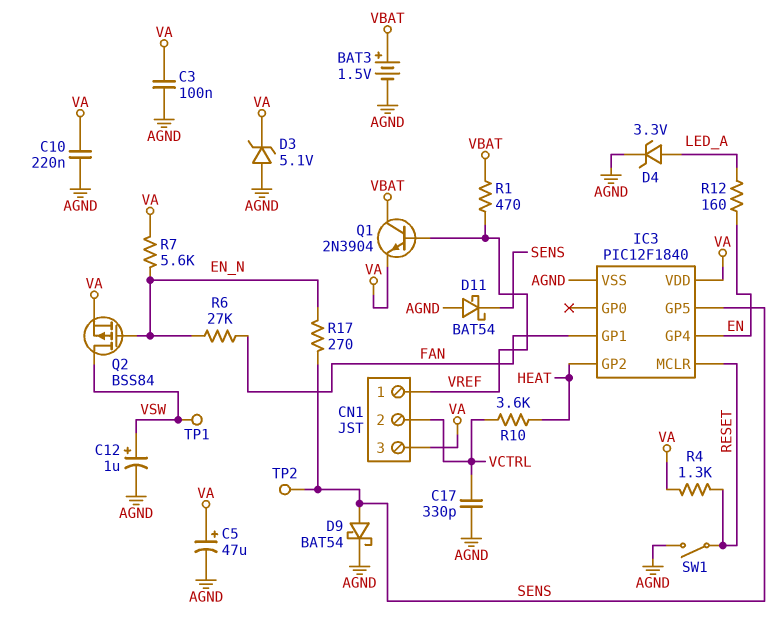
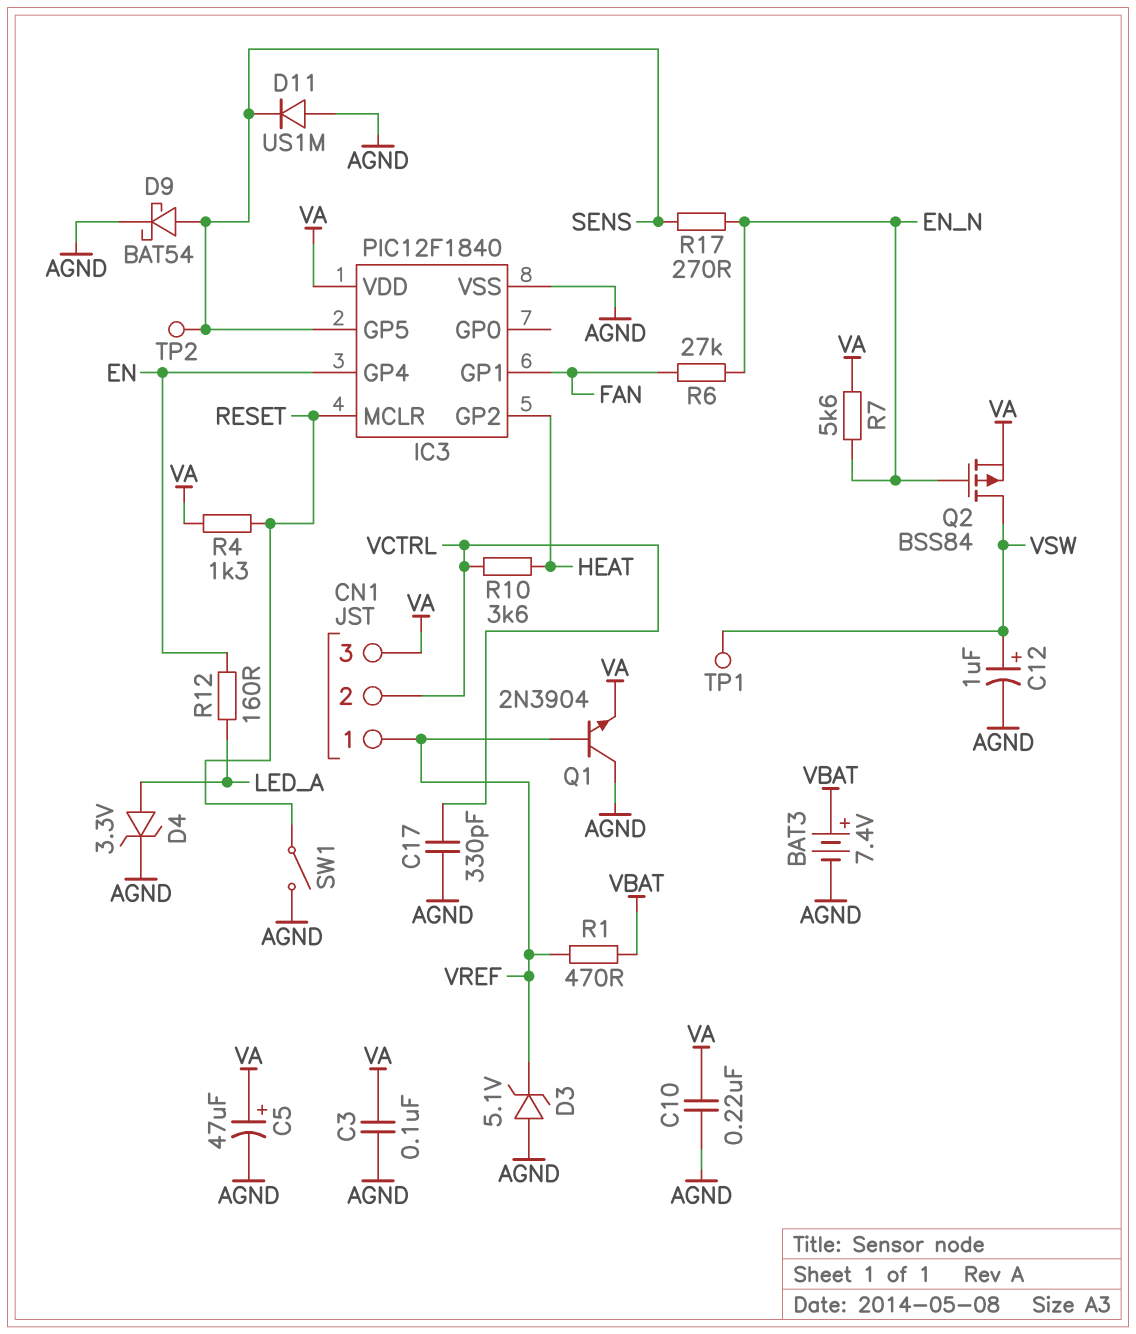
BAT3: 1.5V (plus VBAT, minus AGND) -> 7.4V (plus VBAT, minus AGND)
D3: zener 5.1V (A AGND, K VA) -> zener 5.1V (A AGND, K VREF)
D11: schottky BAT54 (A AGND, K SENS) -> diode US1M (A AGND, K SENS)
Q1: NPN 2N3904 (B VREF, C VBAT, E VA) -> NPN 2N3904 (B VREF, C AGND, E VA)

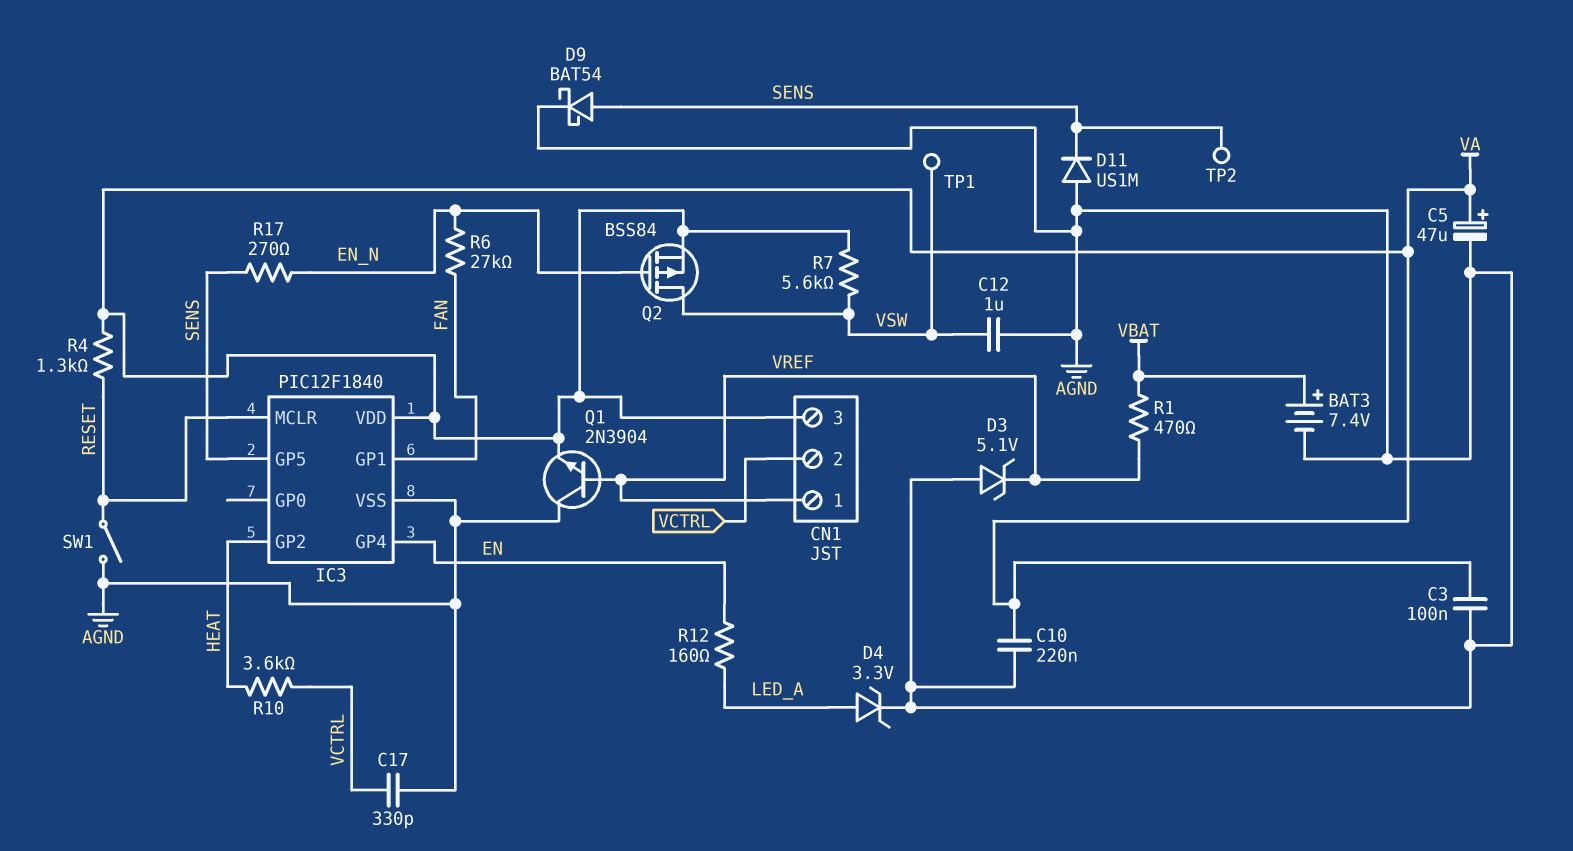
C12: 1uF (plus VSW, minus AGND) -> 1uF (AGND, VSW)
R7: 5.6k (EN_N, VA) -> 5.6k (VA, VSW)

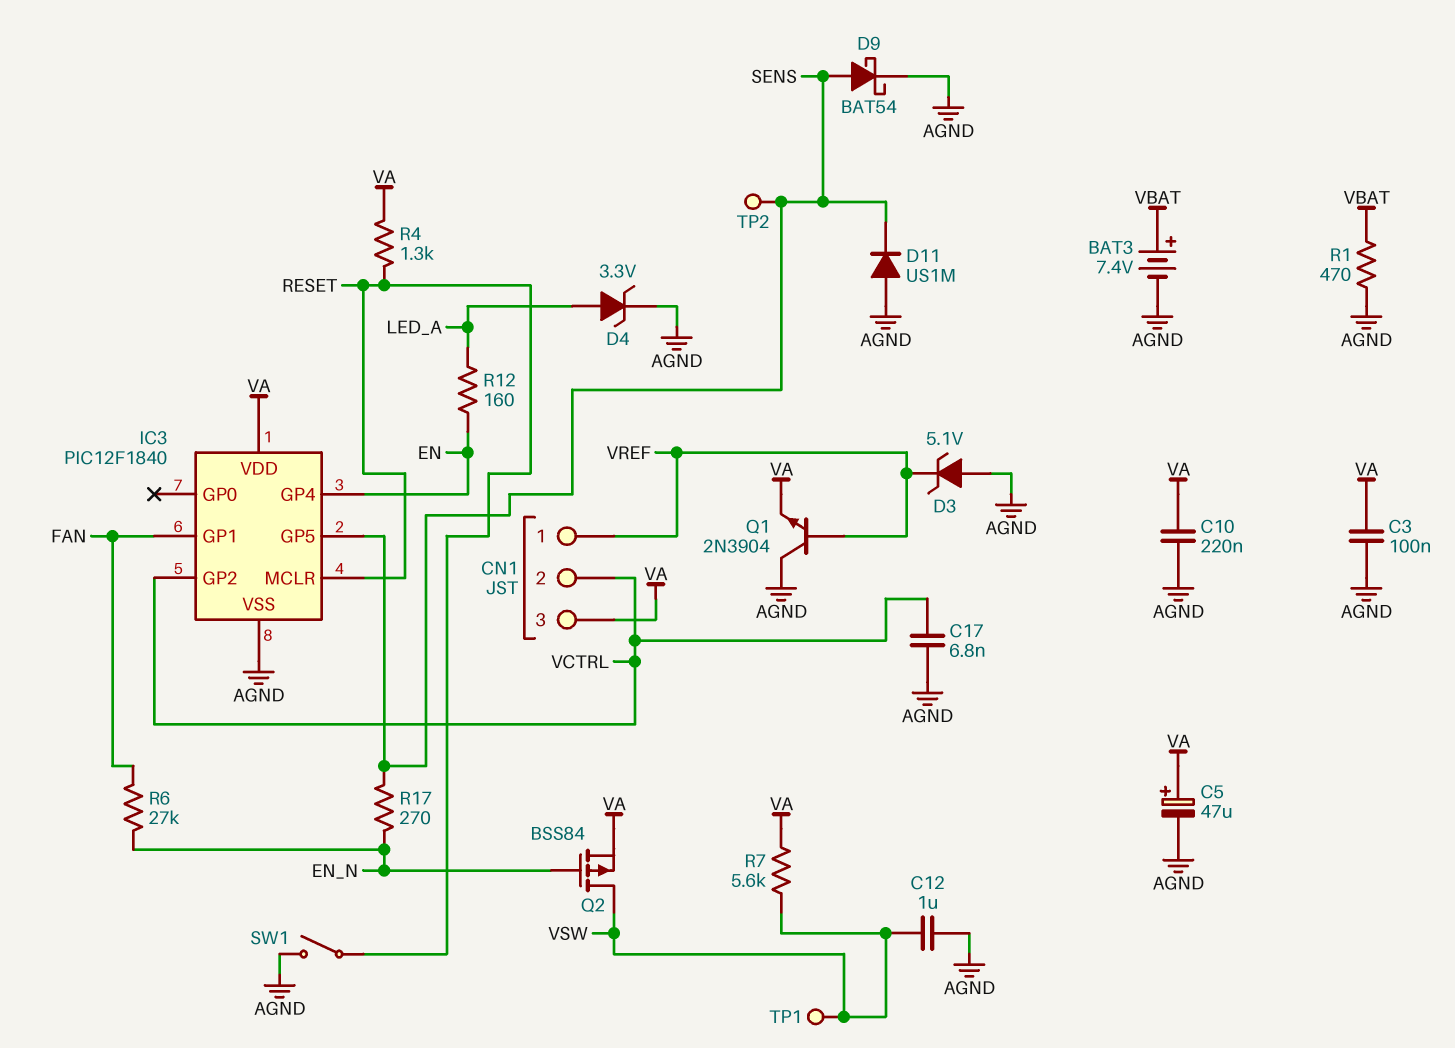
C17: 330pF (AGND, VCTRL) -> 6.8nF (AGND, VCTRL)
IC3 pin GP2: HEAT -> VCTRL
R1: 470 (VBAT, VREF) -> 470 (AGND, VBAT)
R10: 3.6k (HEAT, VCTRL) -> none

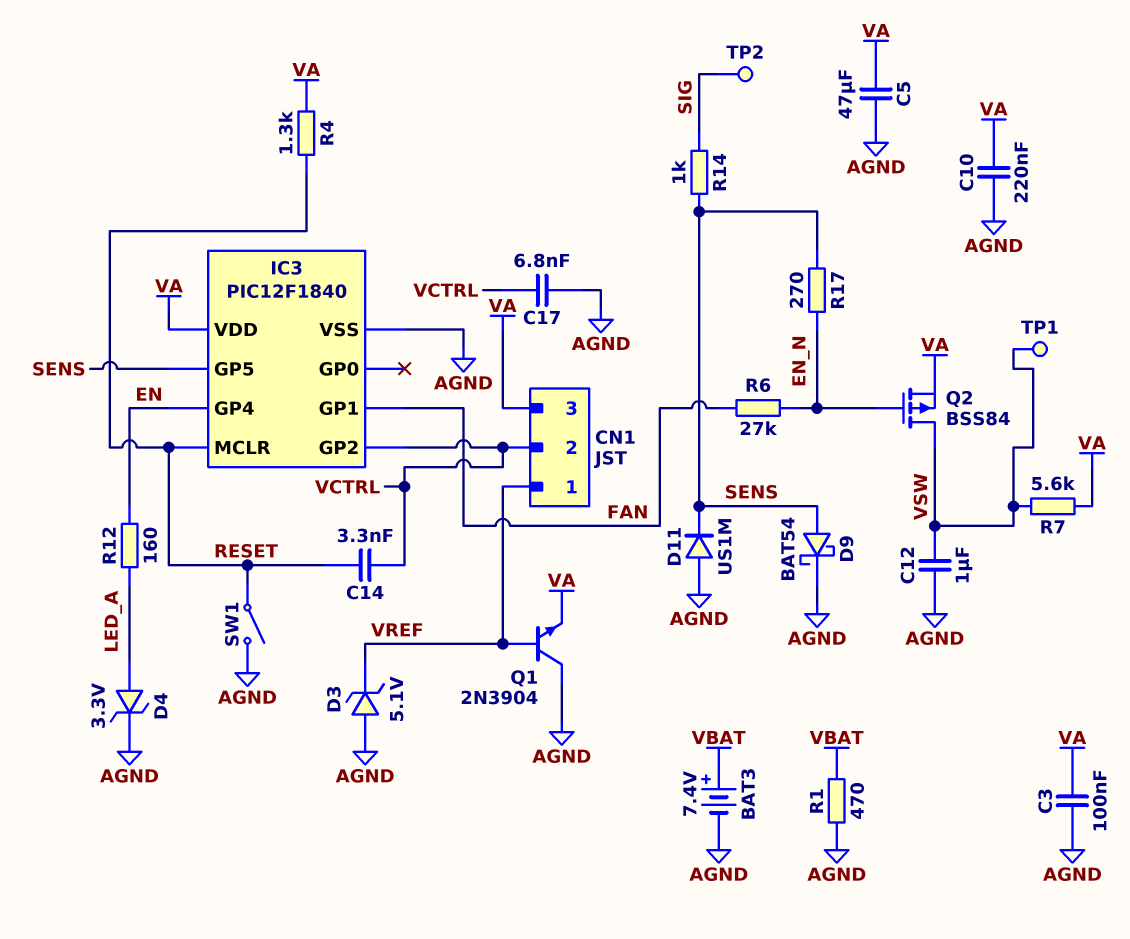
C5: 47uF (plus VA, minus AGND) -> 47uF (AGND, VA)
C14: none -> 3.3nF (RESET, VCTRL)
R14: none -> 1k (SENS, SIG)
TP2: test point (SENS) -> test point (SIG)

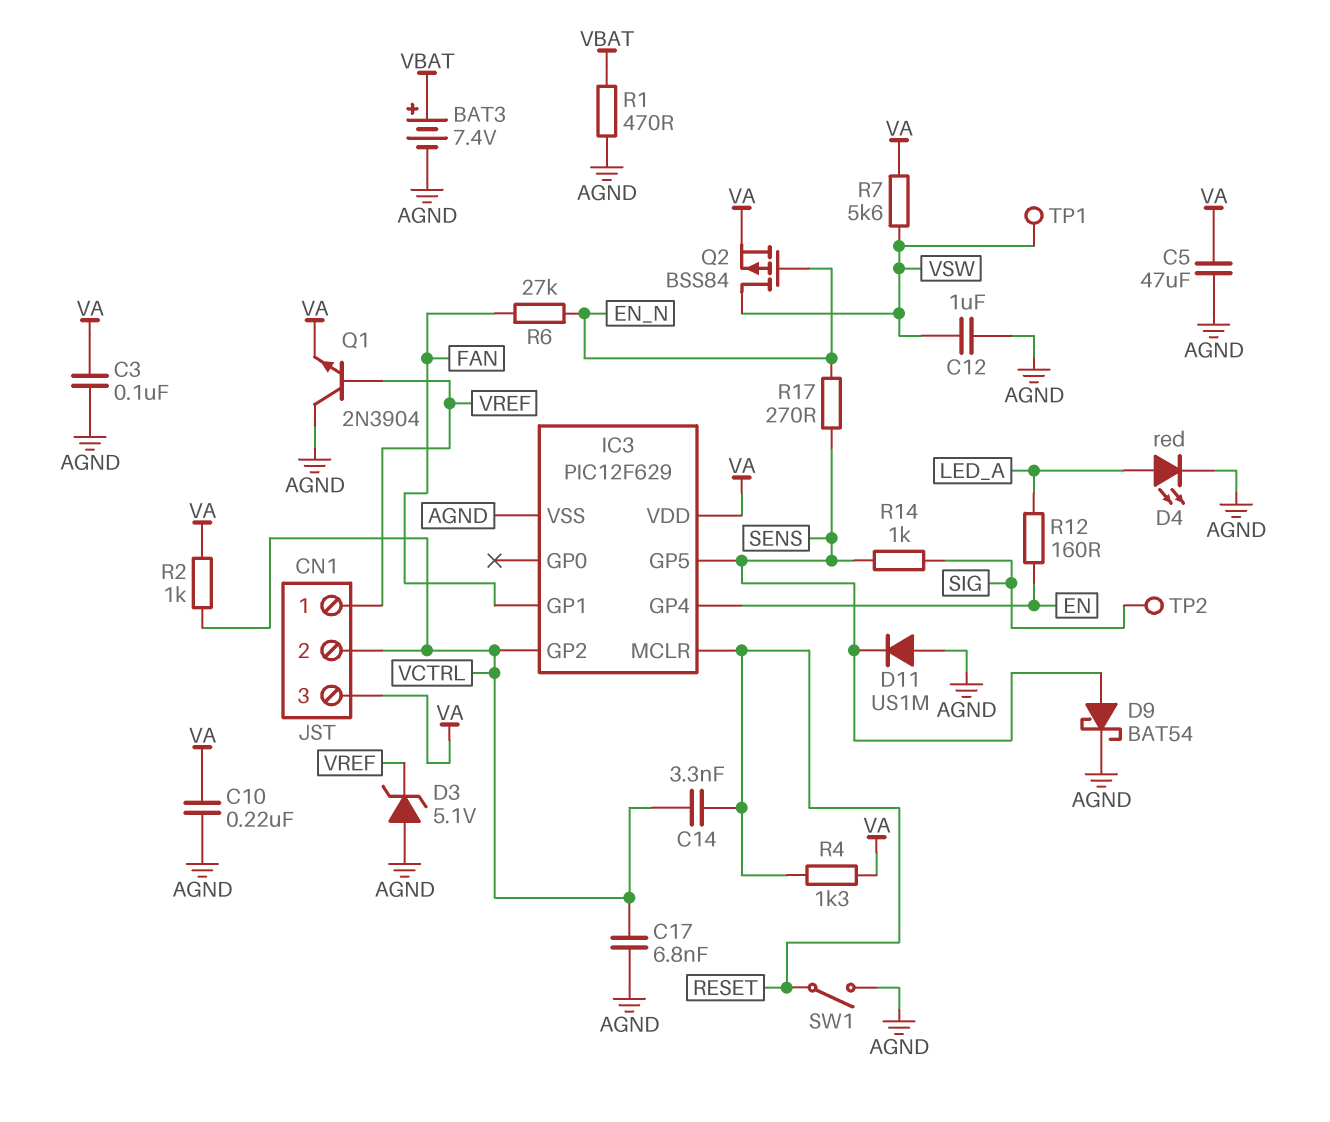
D4: zener 3.3V (A LED_A, K AGND) -> LED red (A LED_A, K AGND)
IC3: PIC12F1840 -> PIC12F629
R2: none -> 1k (VA, VCTRL)

